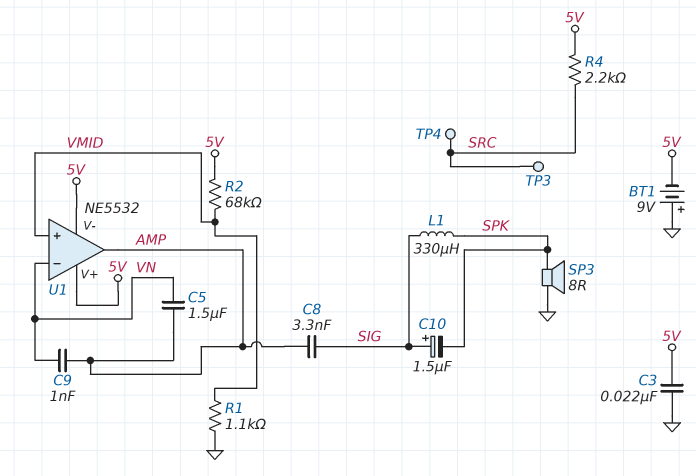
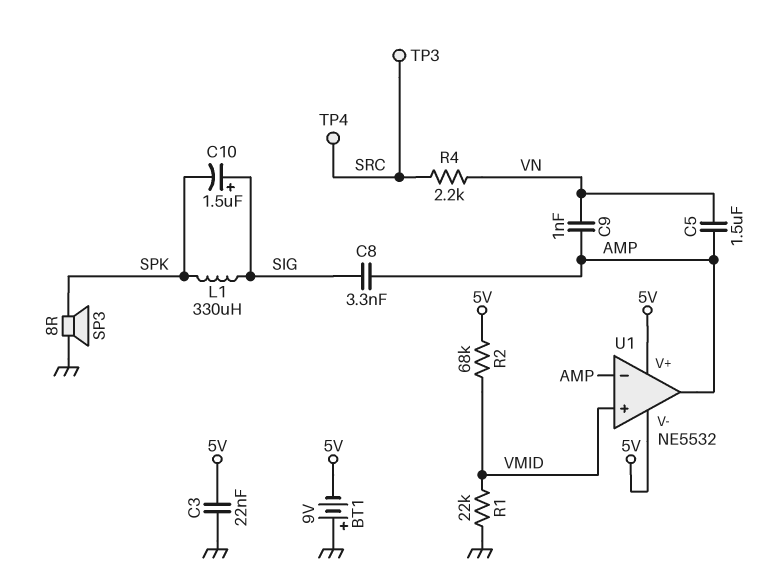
R1: 1.1k (GND, VMID) -> 22k (GND, VMID)
R4: 2.2k (5V, SRC) -> 2.2k (SRC, VN)
U1 pin in-: VN -> AMP

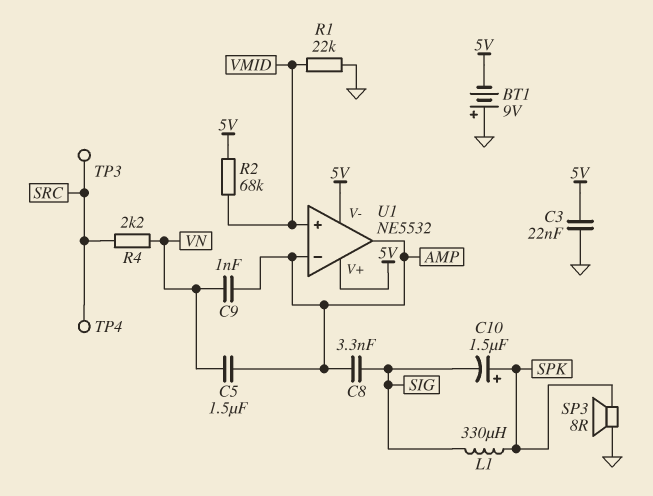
C10: 1.5uF (plus SIG, minus SPK) -> 1.5uF (plus SPK, minus SIG)

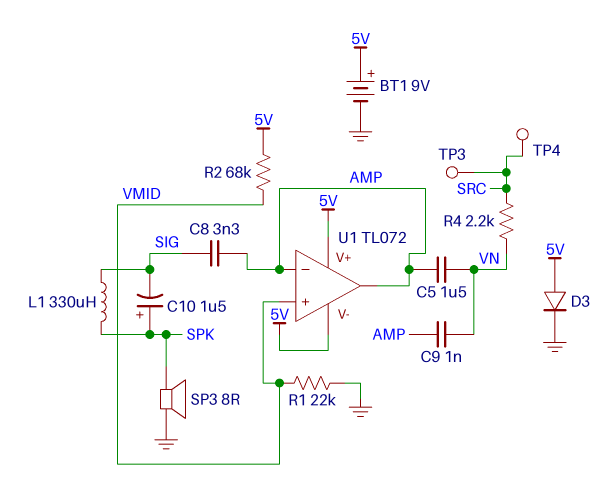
BT1: 9V (plus GND, minus 5V) -> 9V (plus 5V, minus GND)
C3: 22nF (5V, GND) -> none
D3: none -> diode (A 5V, K GND)
U1: NE5532 -> TL072

